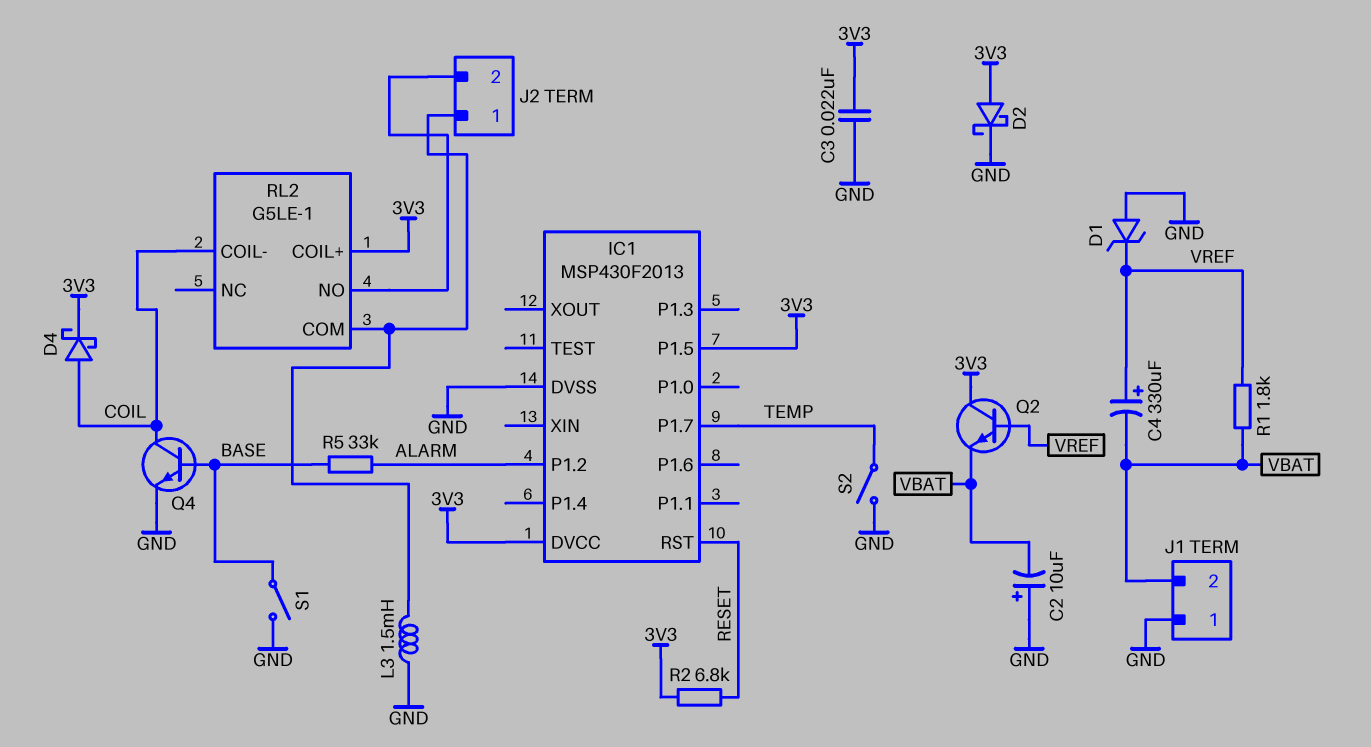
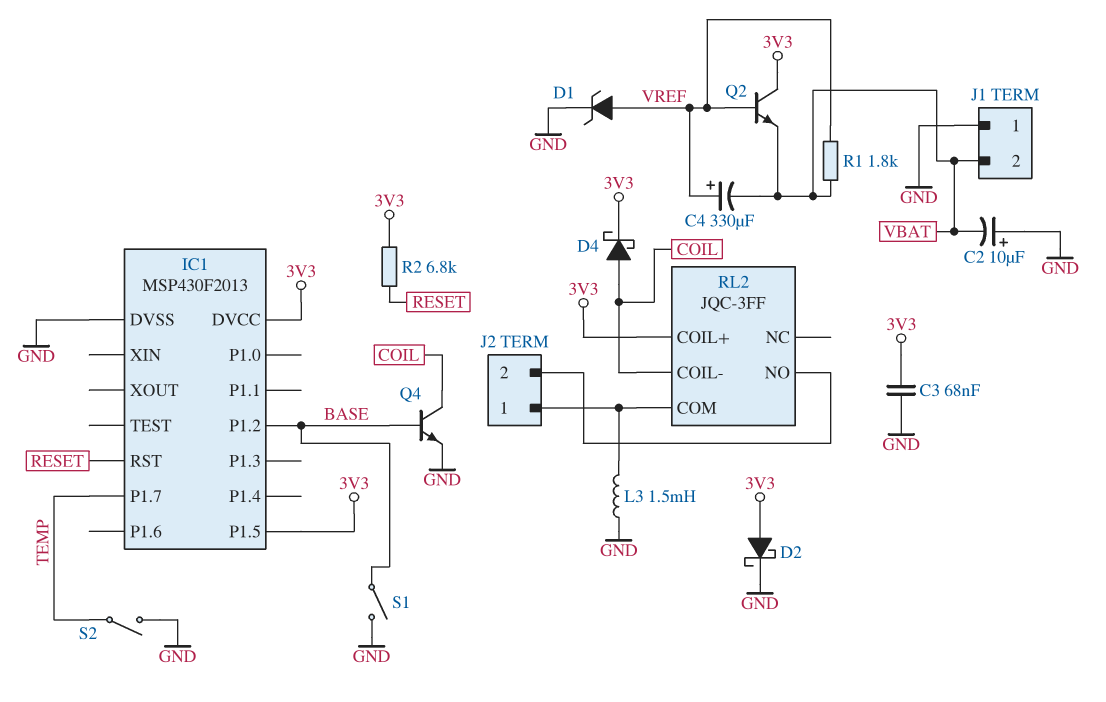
C3: 22nF (3V3, GND) -> 68nF (3V3, GND)
D1: zener (A GND, K VREF) -> zener (A VREF, K GND)
IC1 pin P1.2: ALARM -> BASE
R5: 33k (ALARM, BASE) -> none
RL2: G5LE-1 -> JQC-3FF

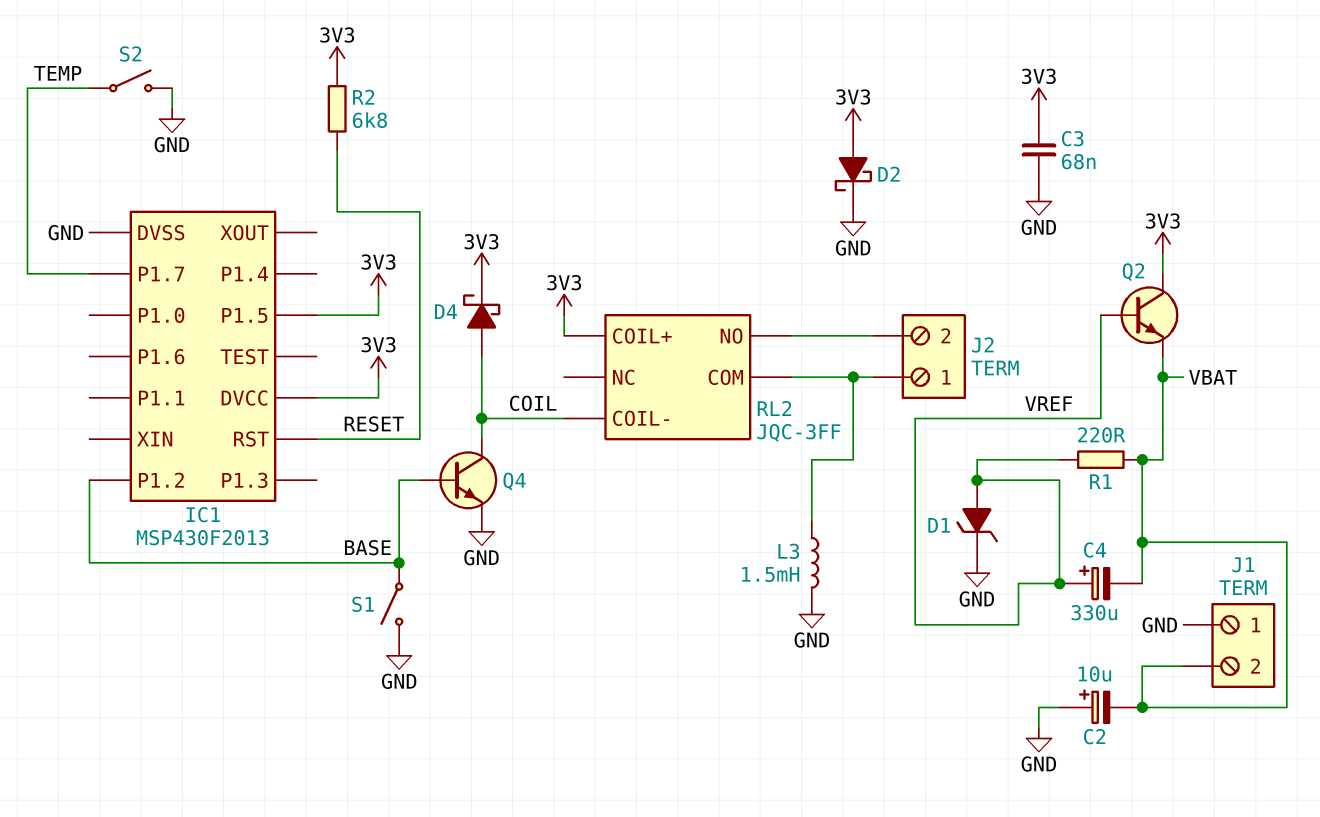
R1: 1.8k (VBAT, VREF) -> 220 (VBAT, VREF)

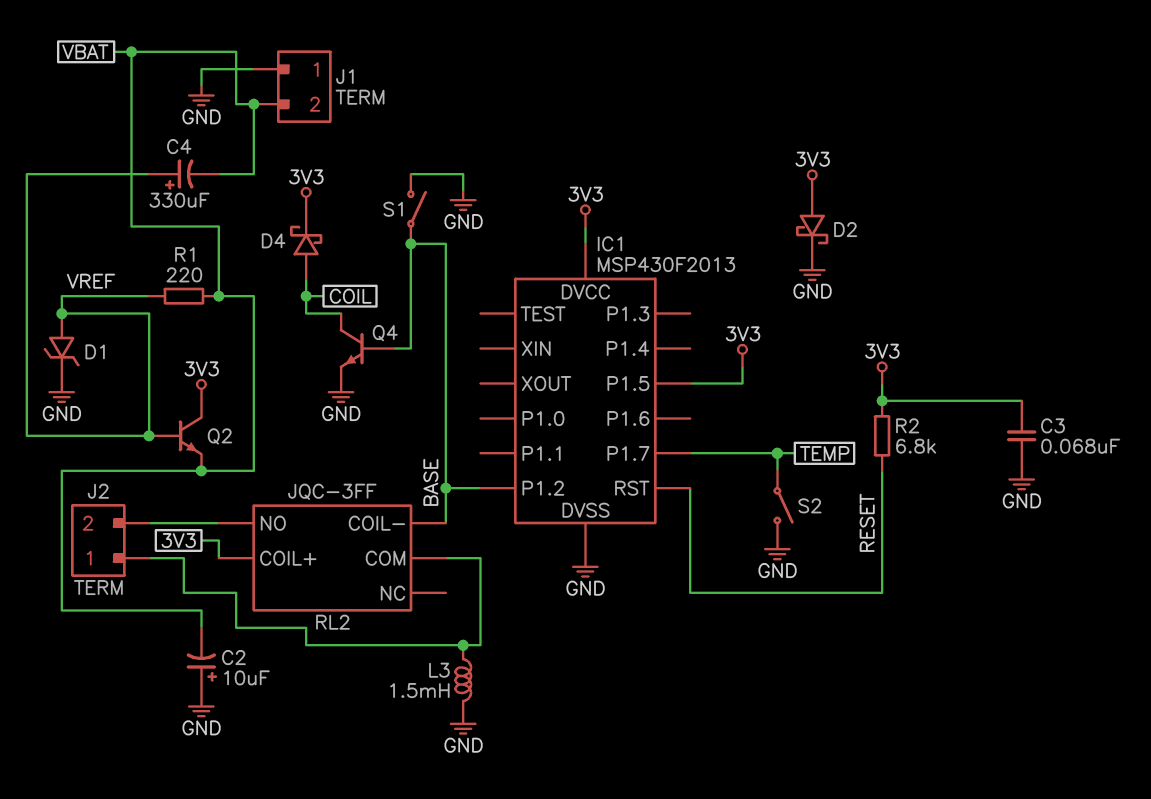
RL2 pin COIL-: COIL -> BASE

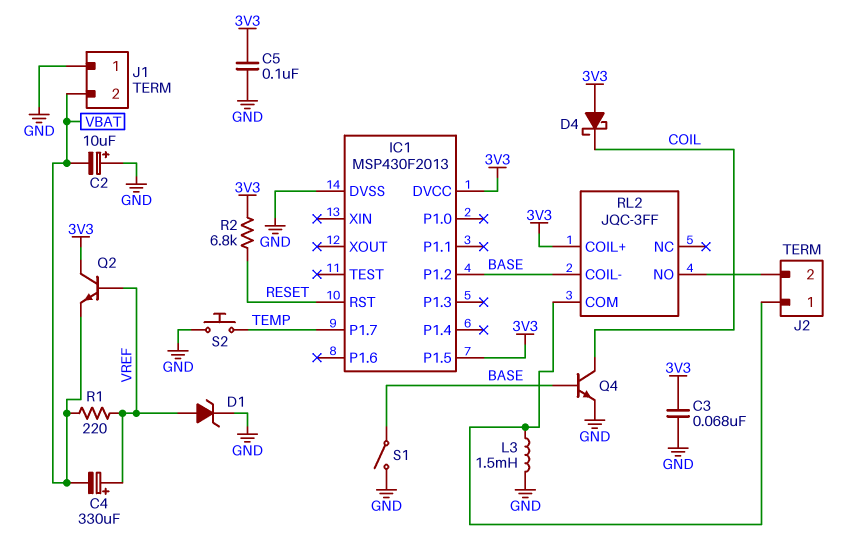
C5: none -> 100nF (3V3, GND)
D2: schottky (A 3V3, K GND) -> none
D4: schottky (A COIL, K 3V3) -> schottky (A 3V3, K COIL)
S2: switch (GND, TEMP) -> button (GND, TEMP)

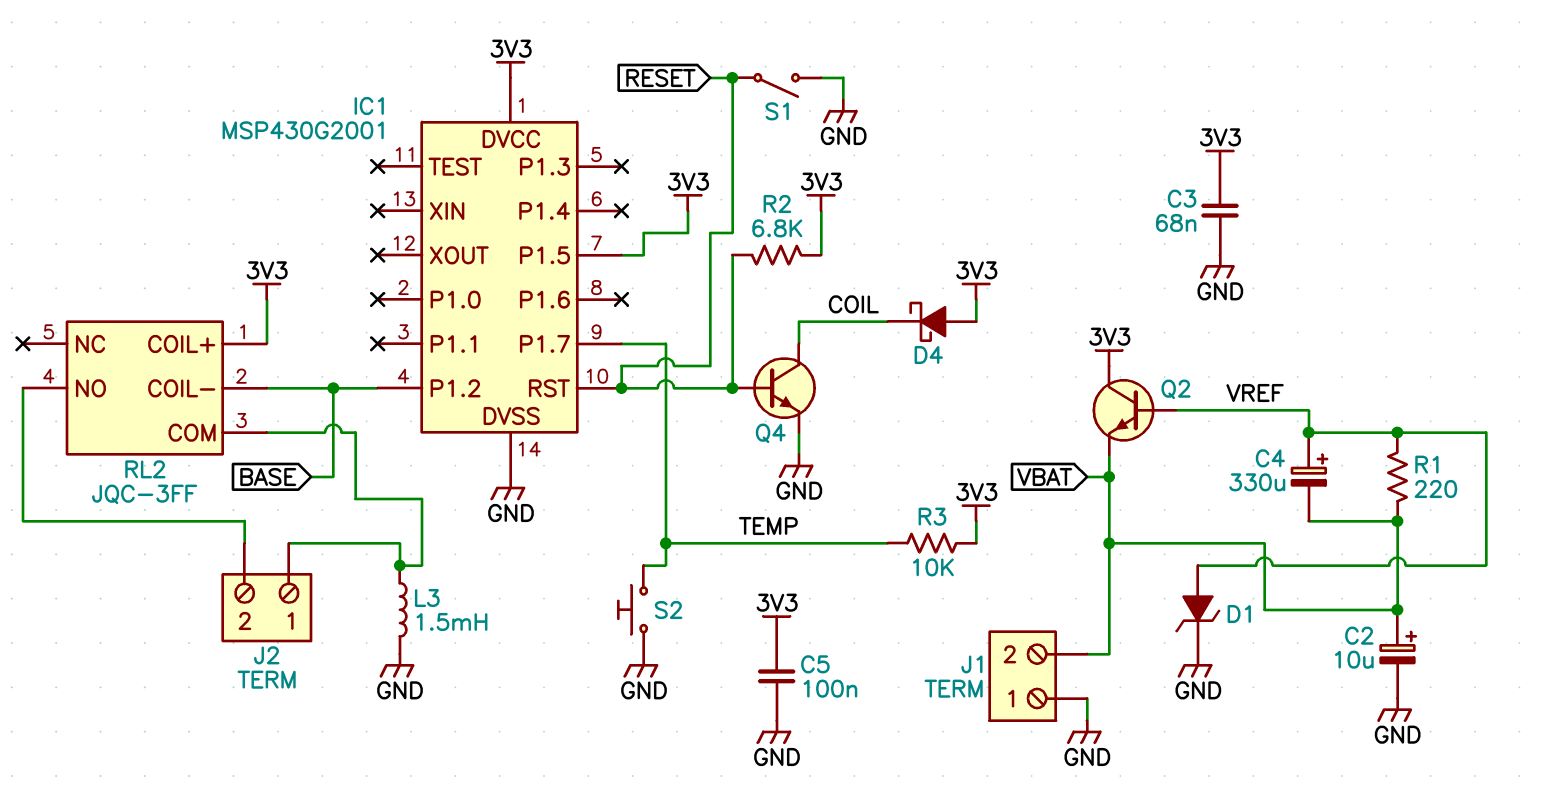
C2: 10uF (plus GND, minus VBAT) -> 10uF (plus VBAT, minus GND)
IC1: MSP430F2013 -> MSP430G2001
Q4: NPN (B BASE, C COIL, E GND) -> NPN (B RESET, C COIL, E GND)
R3: none -> 10k (3V3, TEMP)
S1: switch (BASE, GND) -> switch (GND, RESET)

